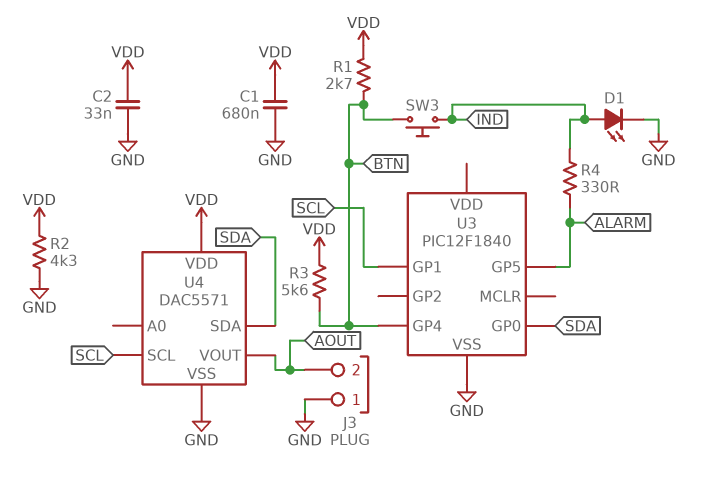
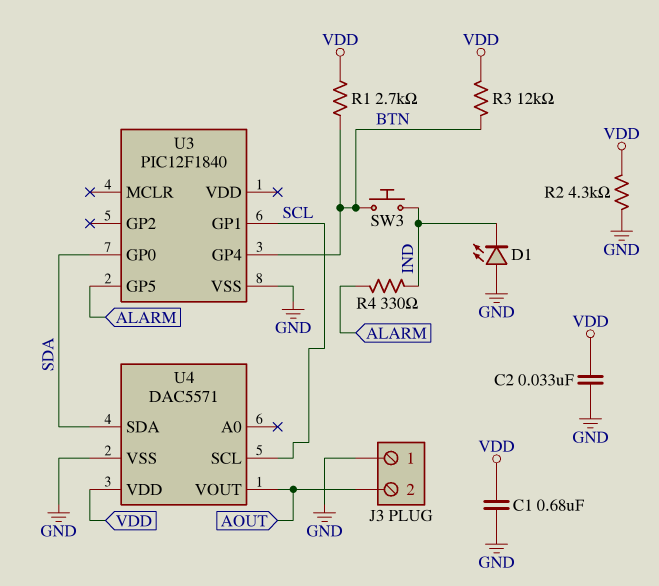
D1: LED (A IND, K GND) -> LED (A GND, K IND)
R3: 5.6k (BTN, VDD) -> 12k (BTN, VDD)

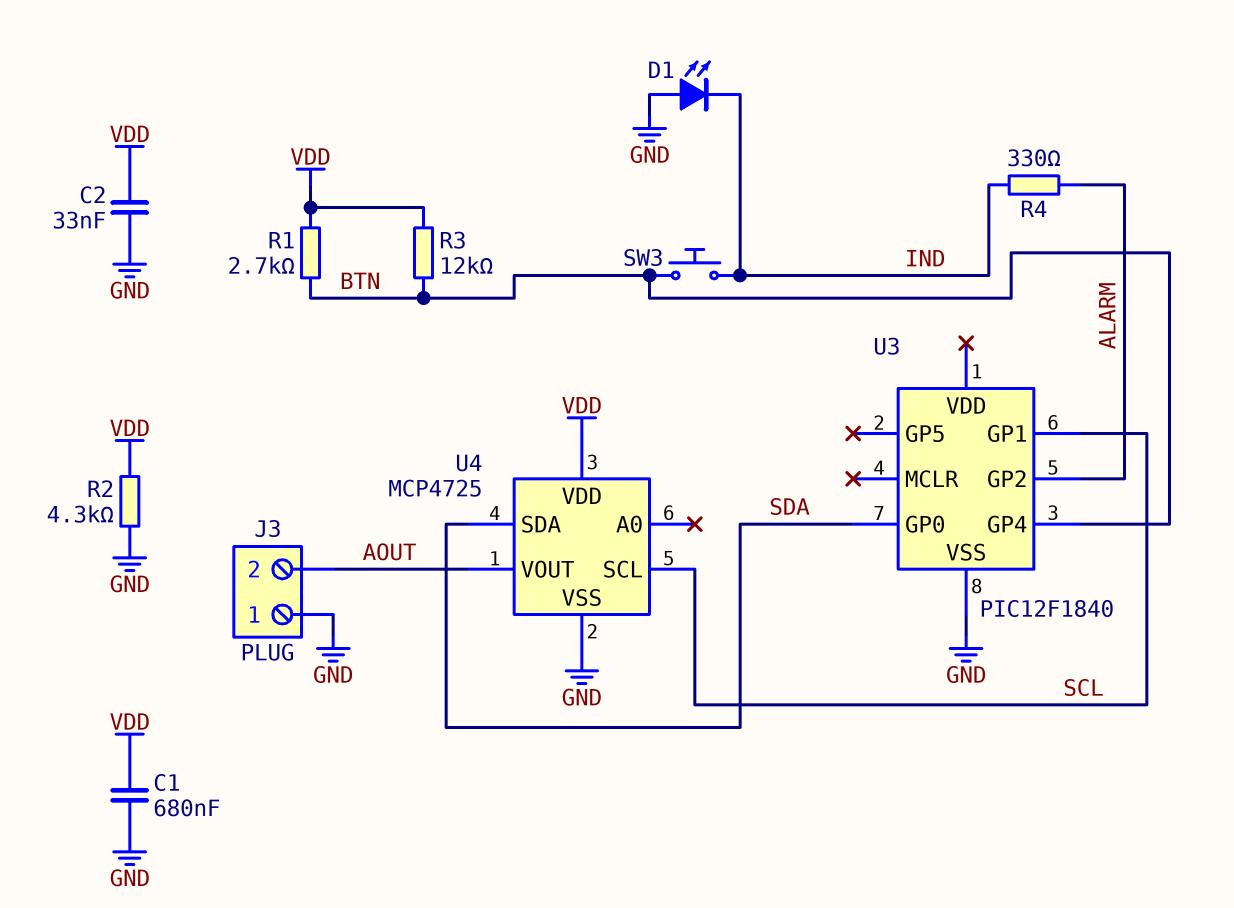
U3 pin GP2: none -> ALARM
U3 pin GP5: ALARM -> none
U4: DAC5571 -> MCP4725

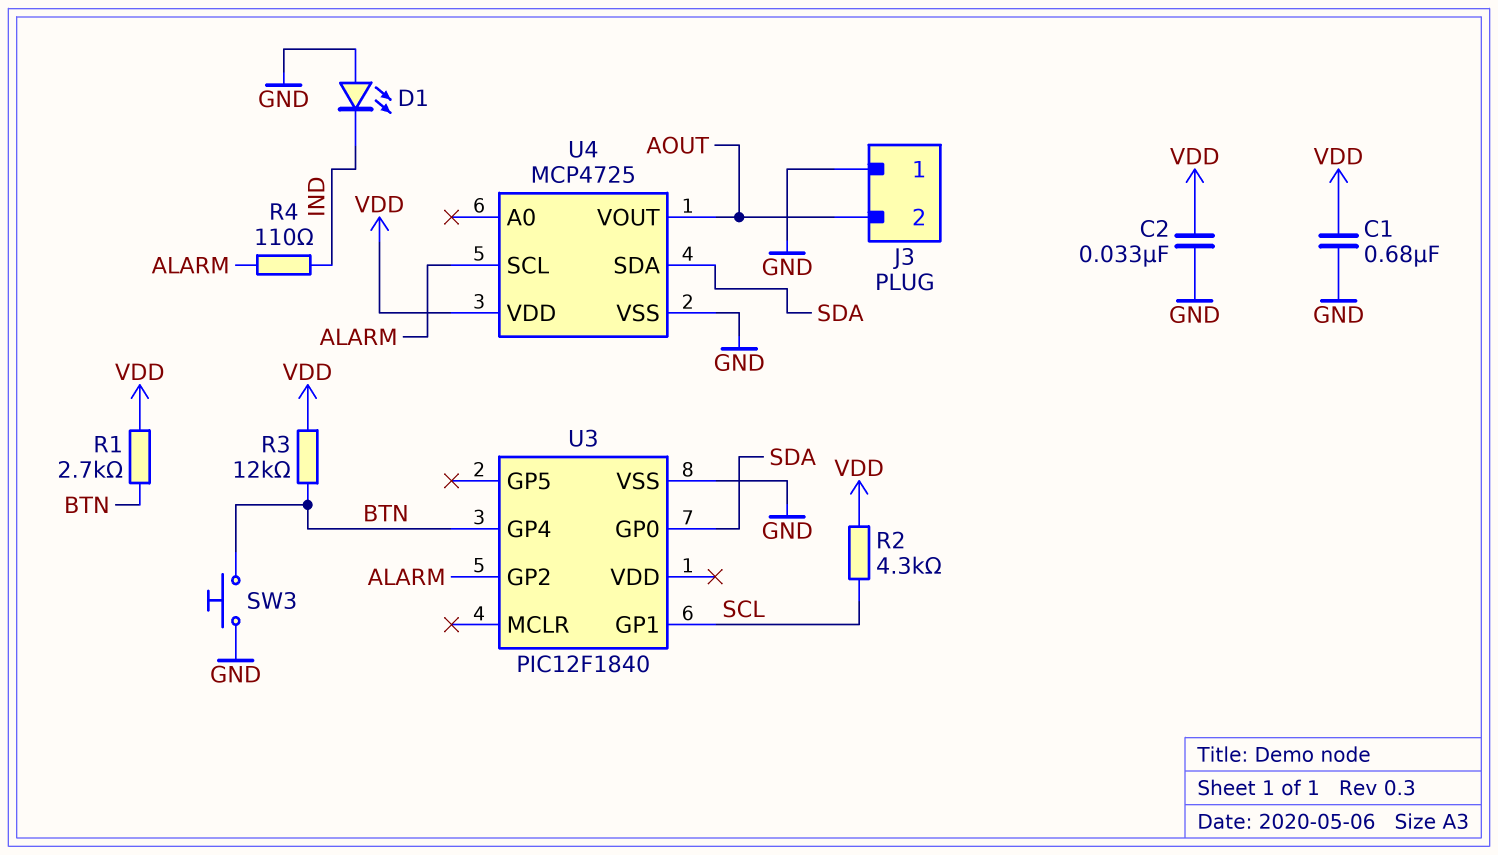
R2: 4.3k (GND, VDD) -> 4.3k (SCL, VDD)
R4: 330 (ALARM, IND) -> 110 (ALARM, IND)
SW3: button (BTN, IND) -> button (BTN, GND)
U4 pin SCL: SCL -> ALARM

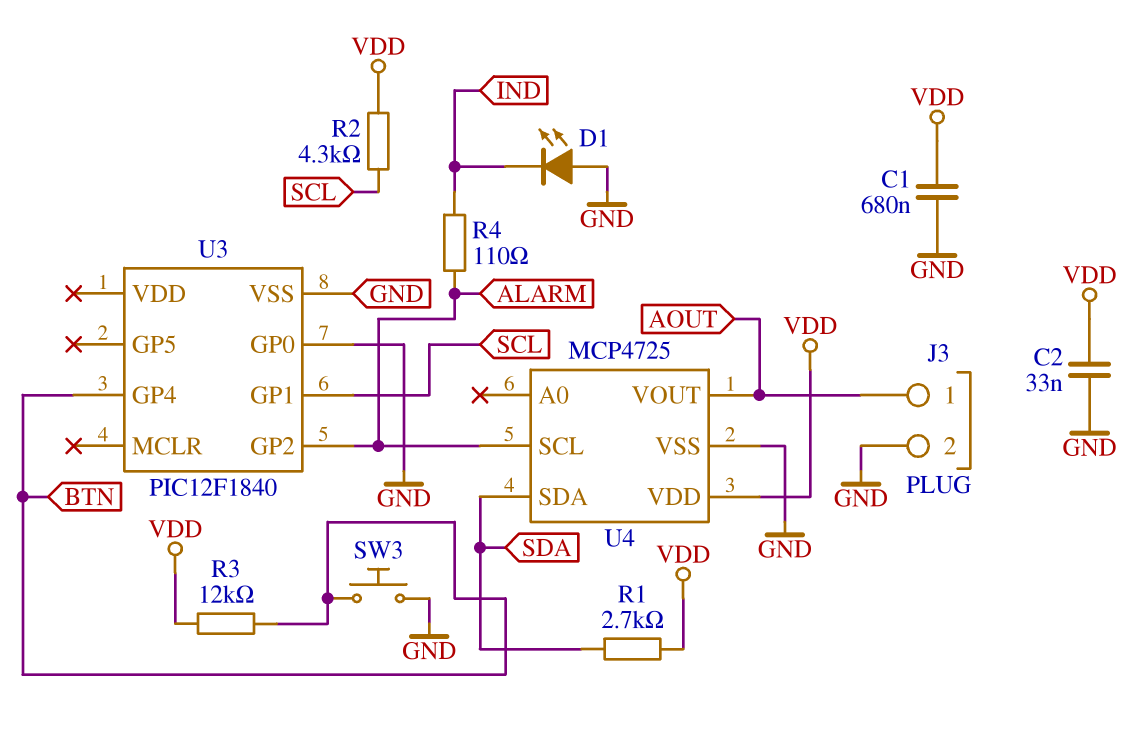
J3 pin 1: GND -> AOUT
J3 pin 2: AOUT -> GND
R1: 2.7k (BTN, VDD) -> 2.7k (SDA, VDD)
U3 pin GP0: SDA -> GND

